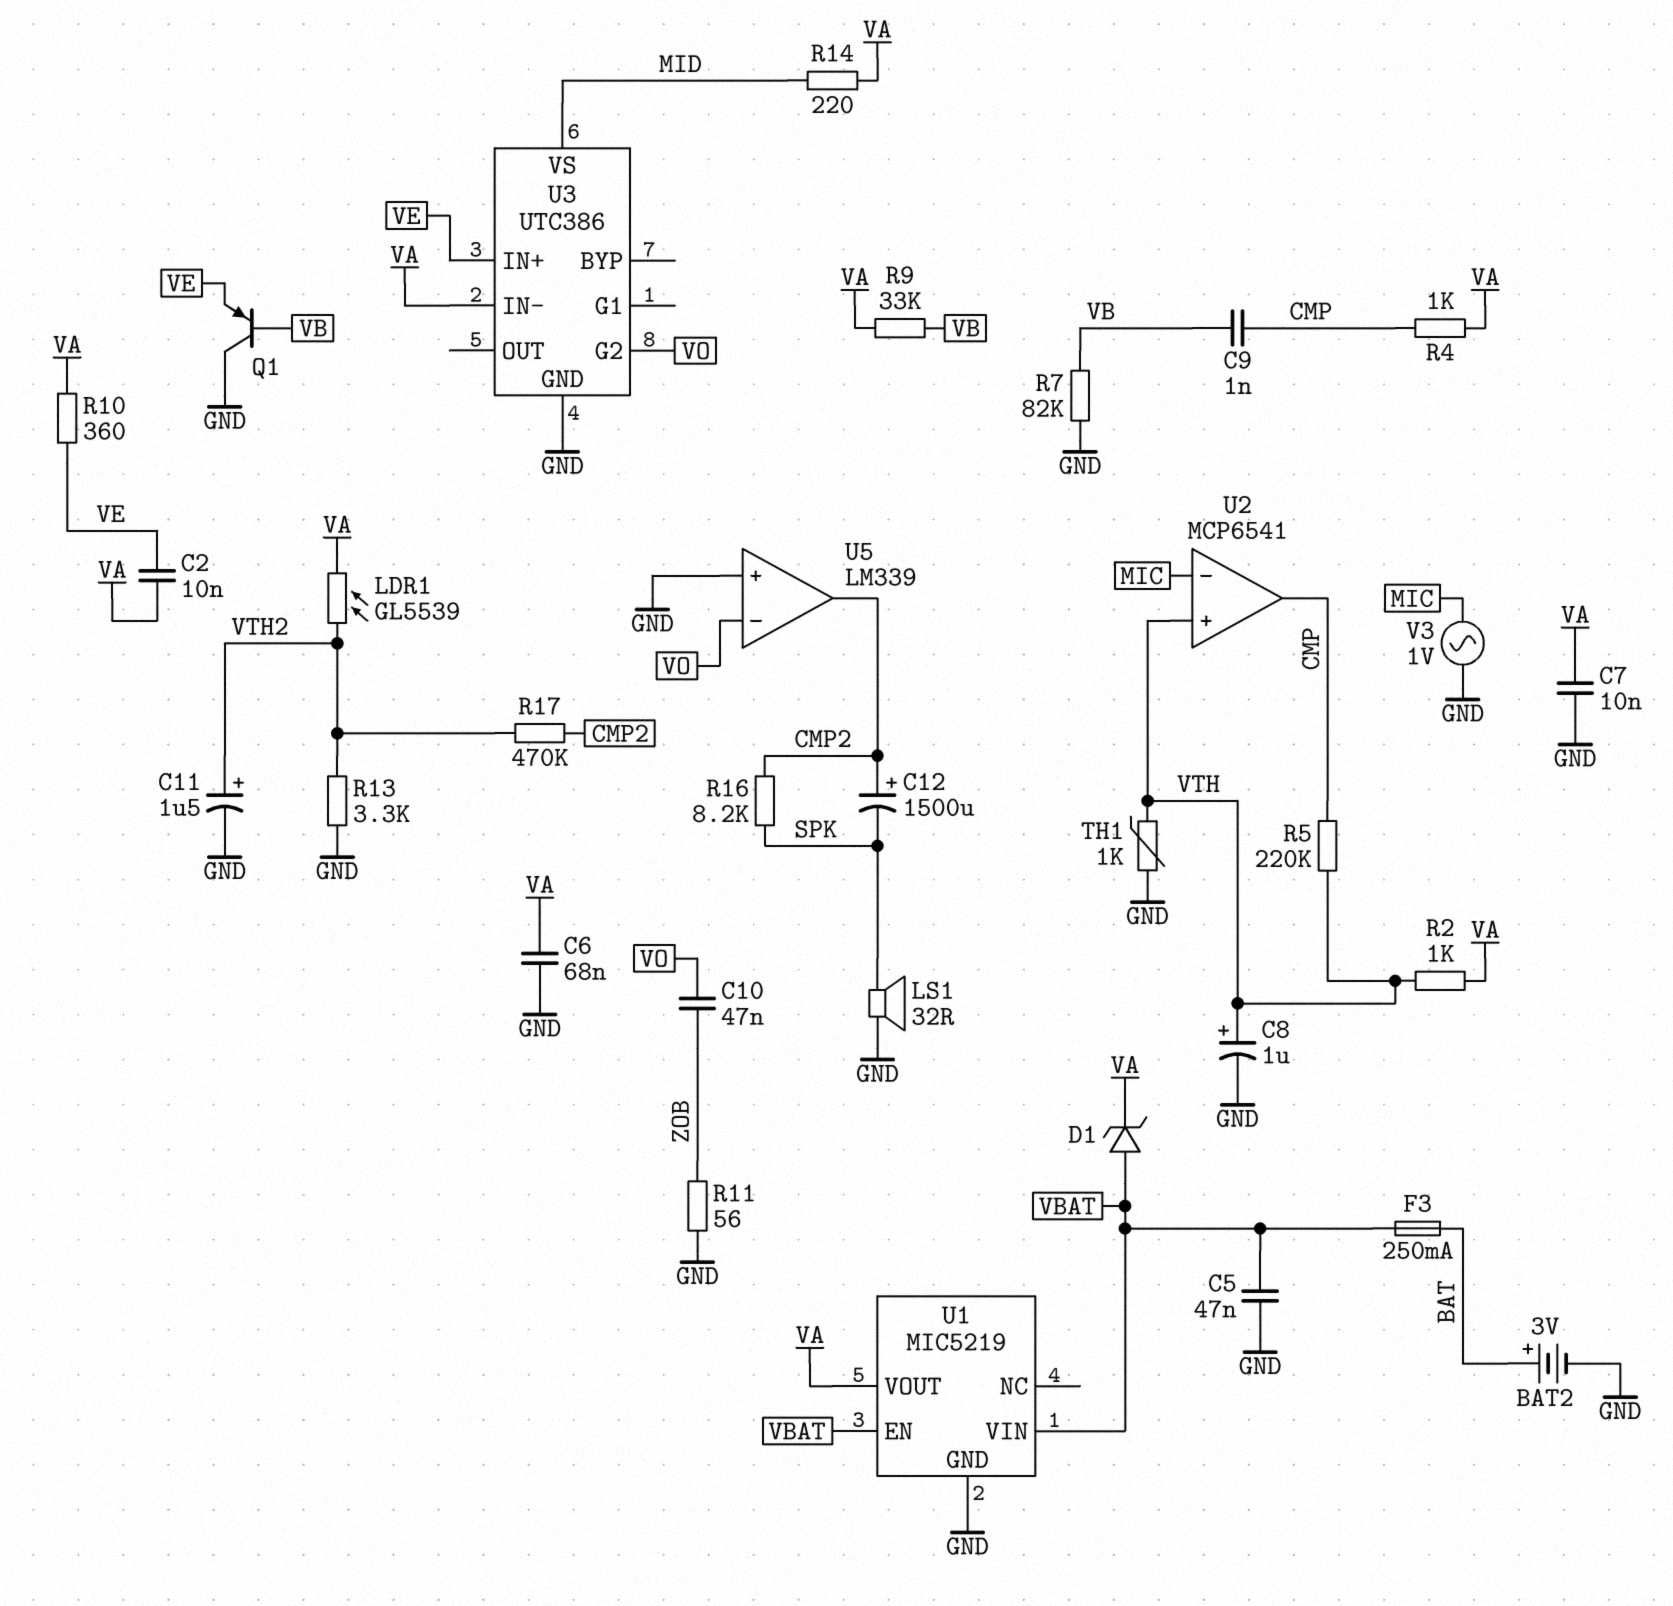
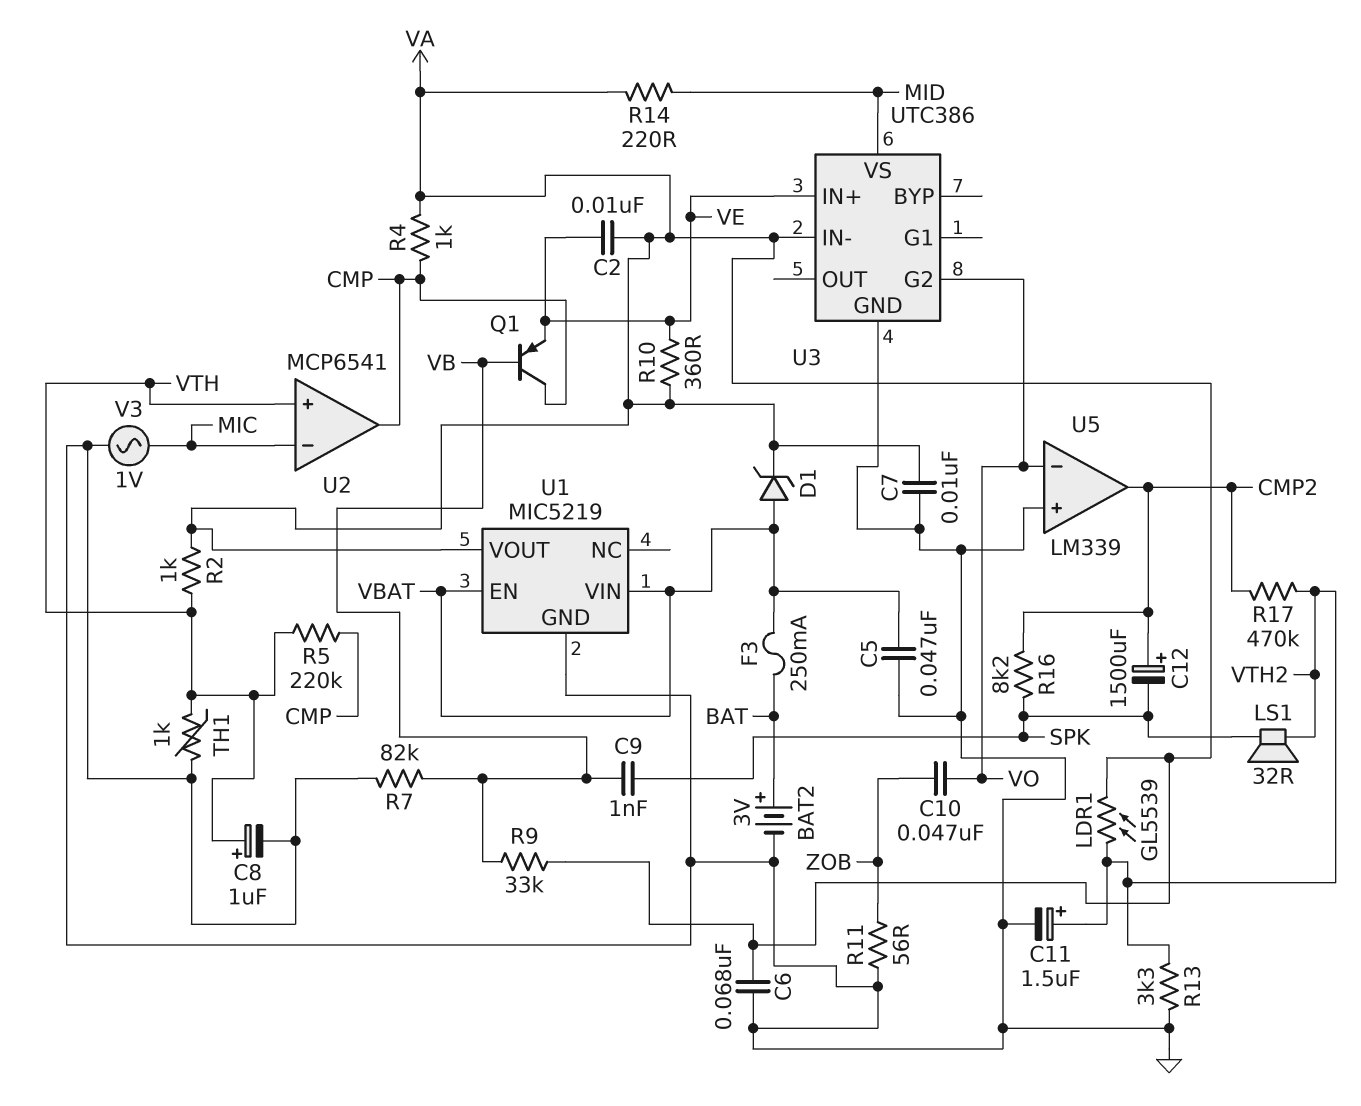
C9: 1nF (CMP, VB) -> 1nF (SPK, VB)
LS1: speaker 32R (GND, SPK) -> speaker 32R (SPK, VTH2)
Q1: PNP (B VB, C GND, E VE) -> PNP (B VB, C CMP, E VE)

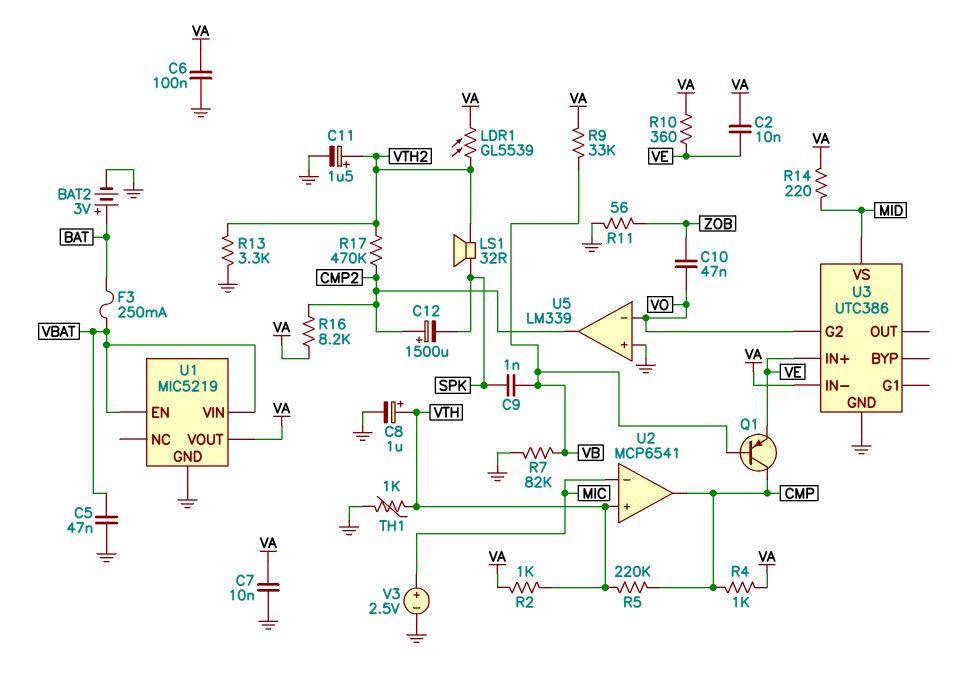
C6: 68nF (GND, VA) -> 100nF (GND, VA)
D1: zener (A VBAT, K VA) -> none
R16: 8.2k (CMP2, SPK) -> 8.2k (CMP2, VA)
V3: AC 1V (GND, MIC) -> 2.5V (plus MIC, minus GND)

